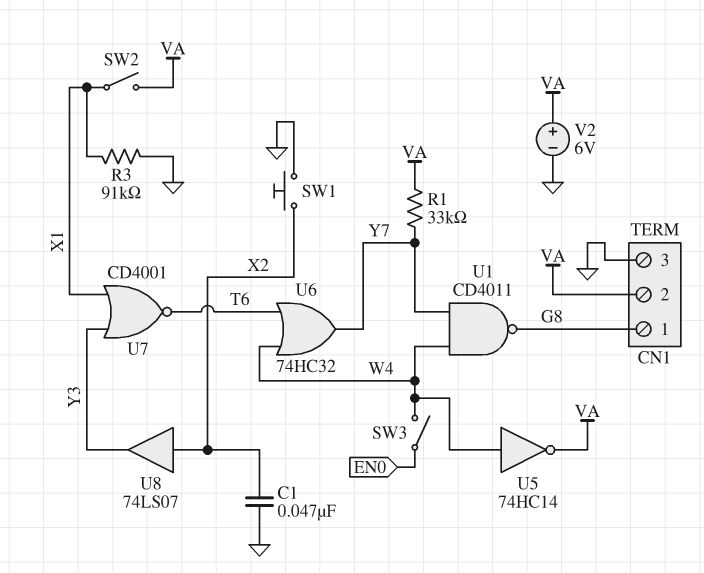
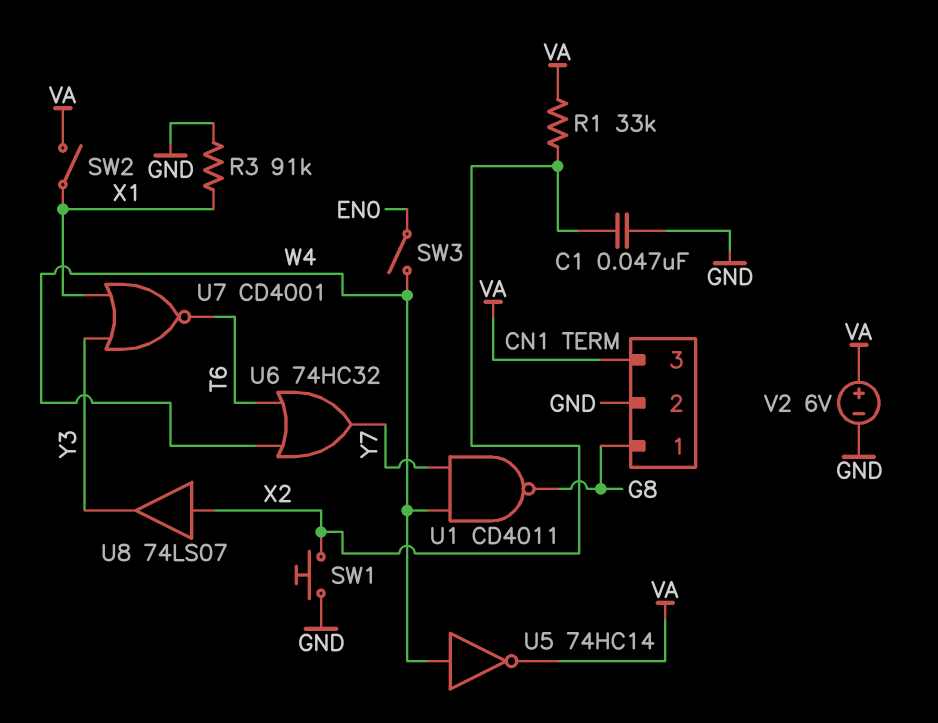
CN1 pin 2: VA -> GND
CN1 pin 3: GND -> VA
R1: 33k (VA, Y7) -> 33k (VA, X2)

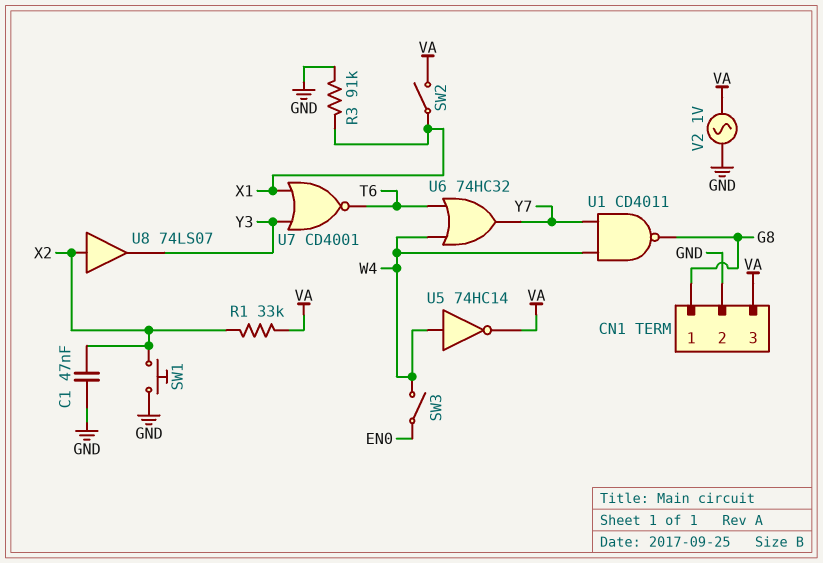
V2: 6V (plus VA, minus GND) -> AC 1V (GND, VA)

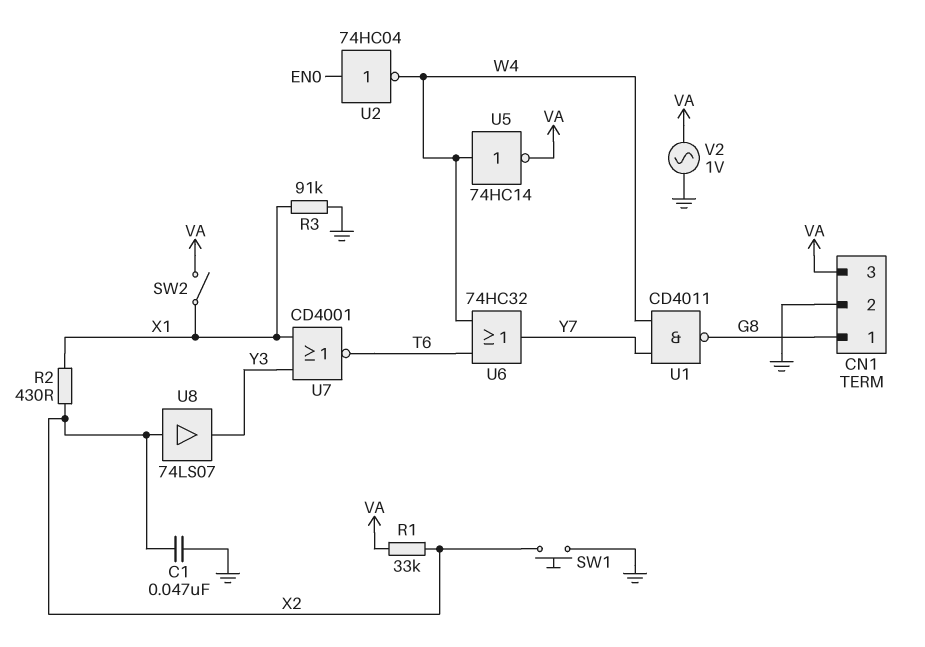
R2: none -> 430 (X1, X2)
SW3: switch (EN0, W4) -> none
U2: none -> NOT 74HC04 (in EN0, out W4)

